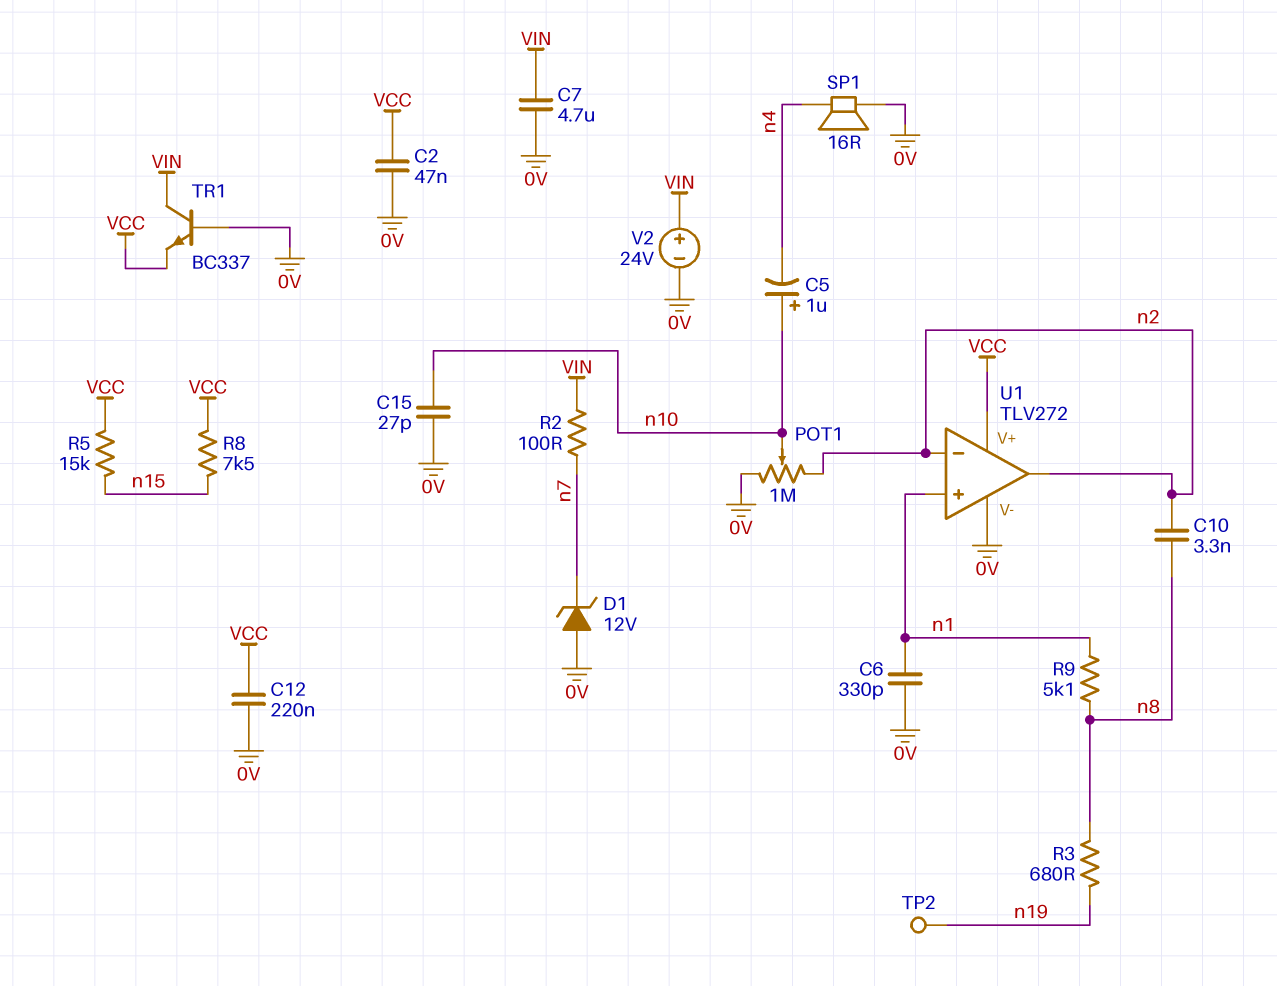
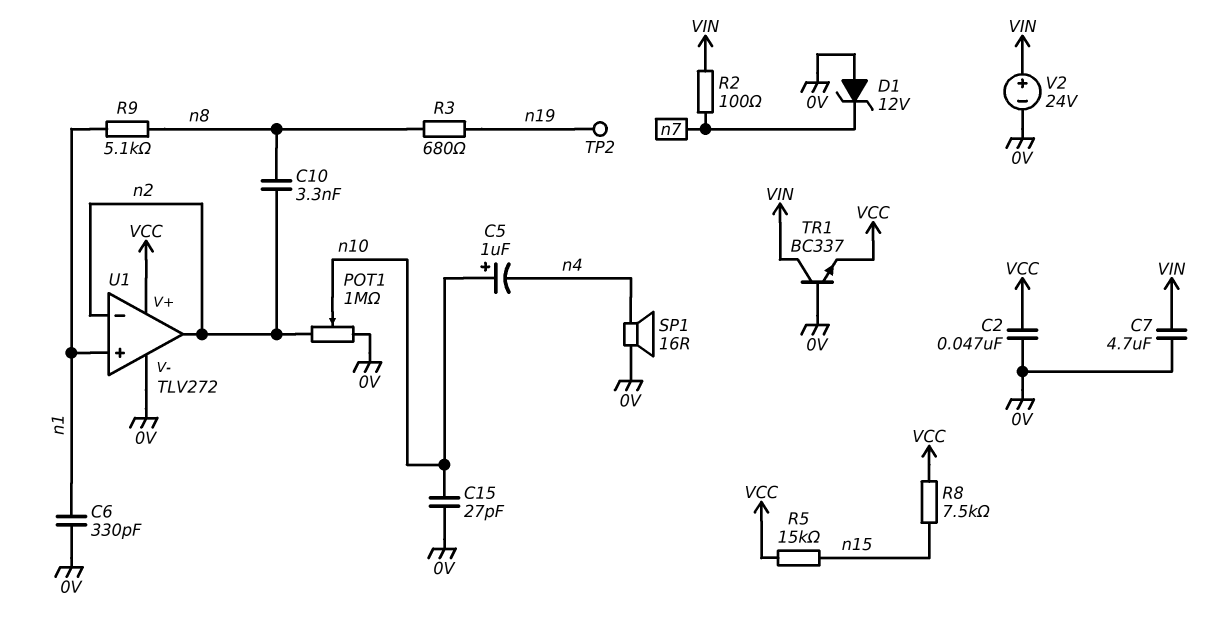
C12: 220nF (0V, VCC) -> none

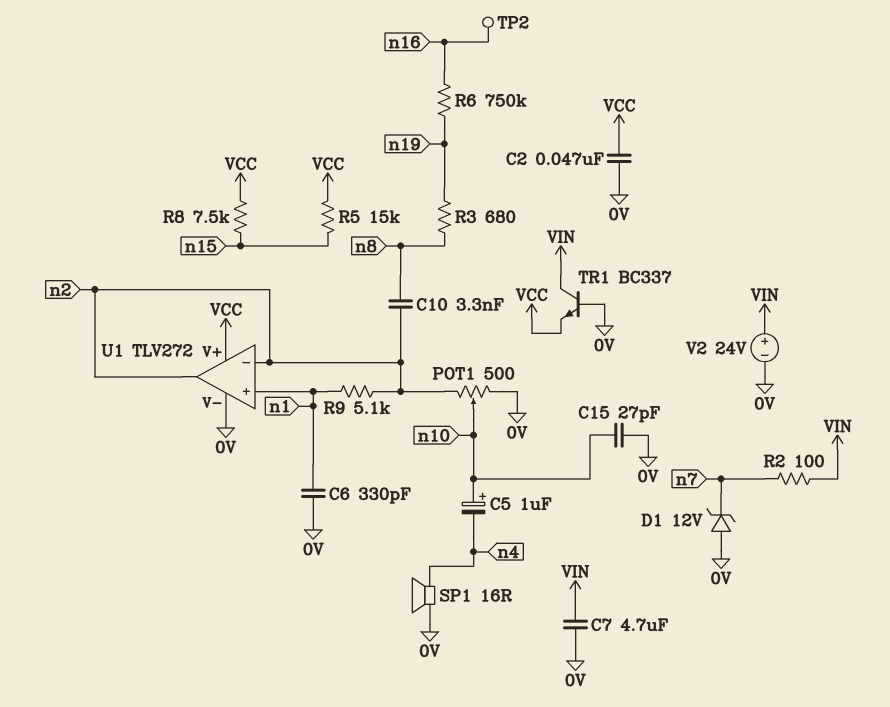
POT1: 1M (0V, n2, wiper n10) -> 500 (0V, n2, wiper n10)
R6: none -> 750k (n16, n19)
R9: 5.1k (n1, n8) -> 5.1k (n1, n2)
TP2: test point (n19) -> test point (n16)

